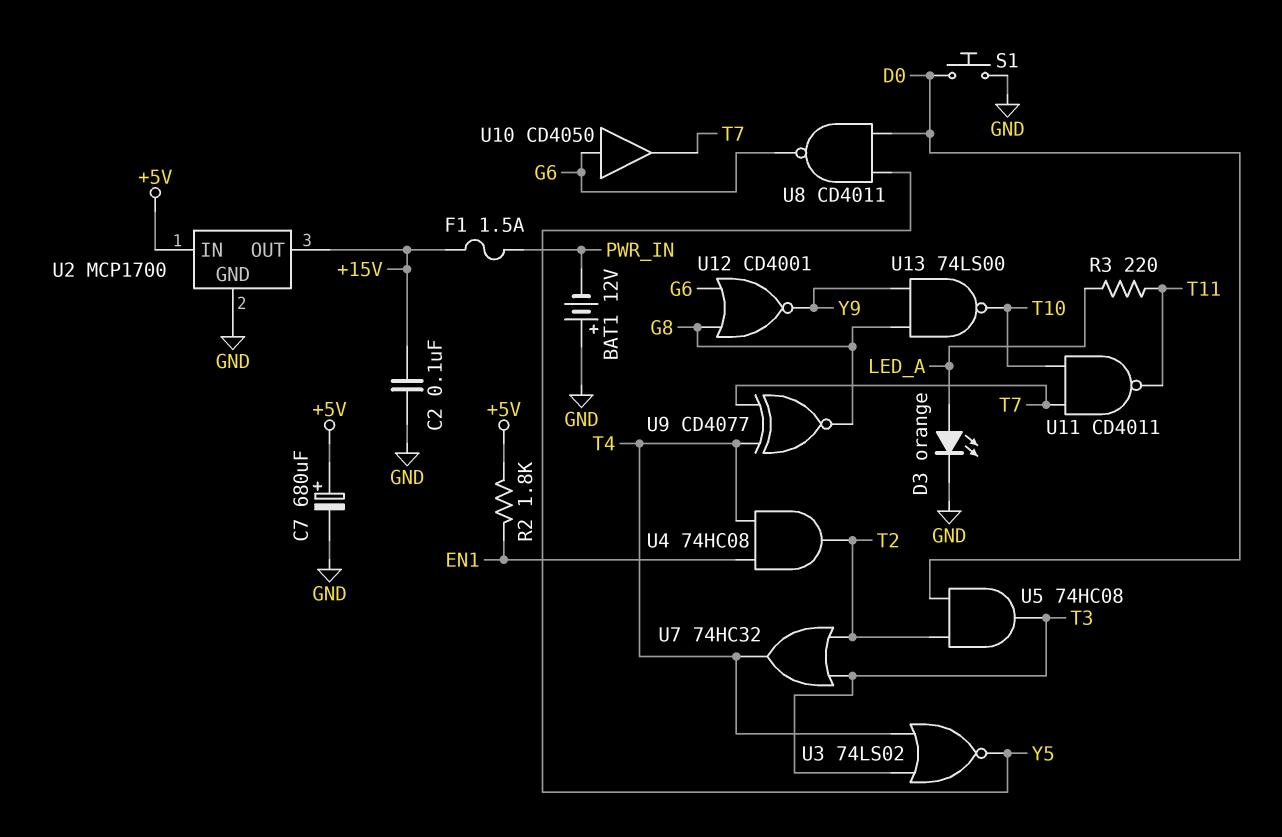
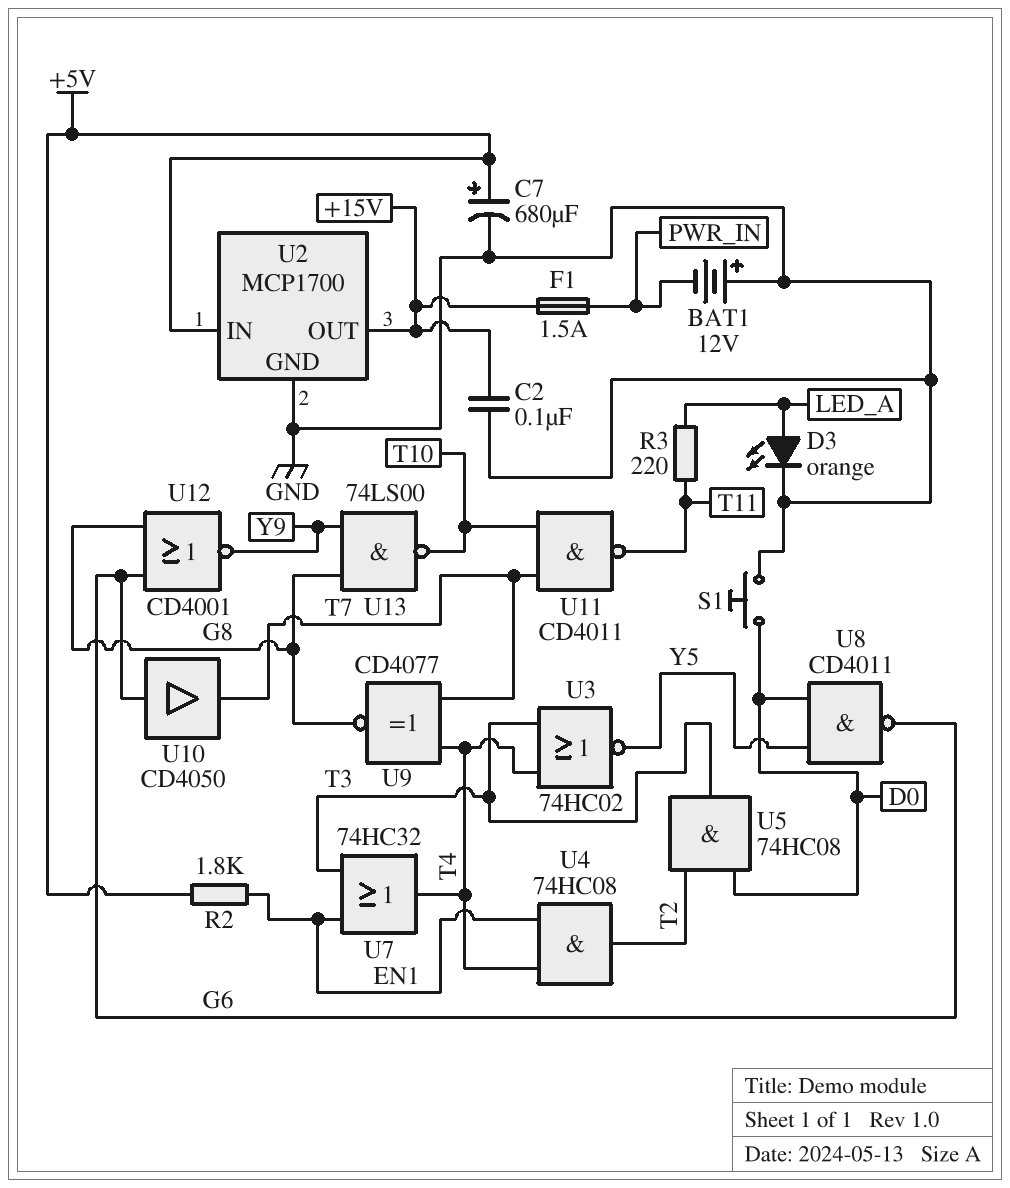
U3: NOR 74LS02 (in T3, in T4, out Y5) -> NOR 74HC02 (in T3, in T4, out Y5)
U7: OR 74HC32 (in T2, in T3, out T4) -> OR 74HC32 (in EN1, in T3, out T4)

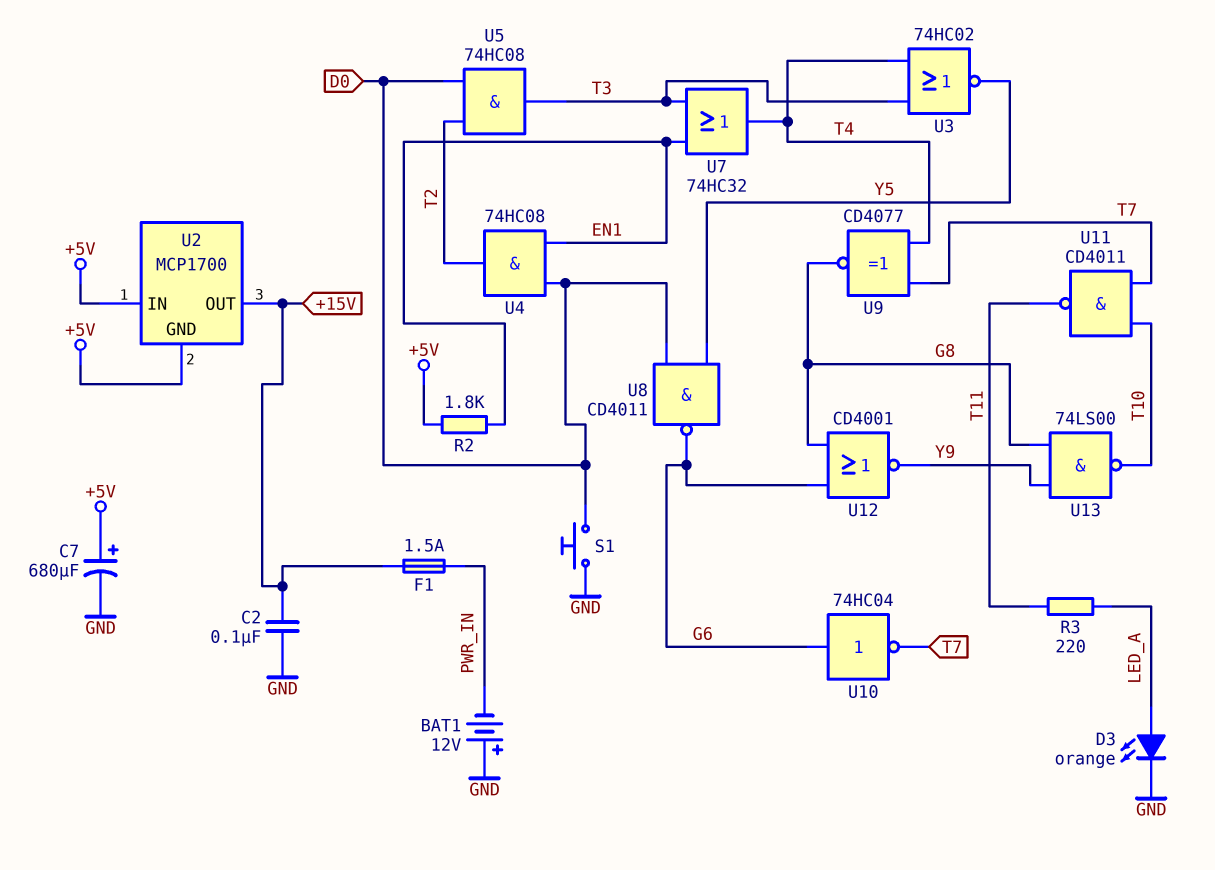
U2 pin GND: GND -> +5V
U4: AND 74HC08 (in EN1, in T4, out T2) -> AND 74HC08 (in D0, in EN1, out T2)
U10: buffer CD4050 (in G6, out T7) -> NOT 74HC04 (in G6, out T7)

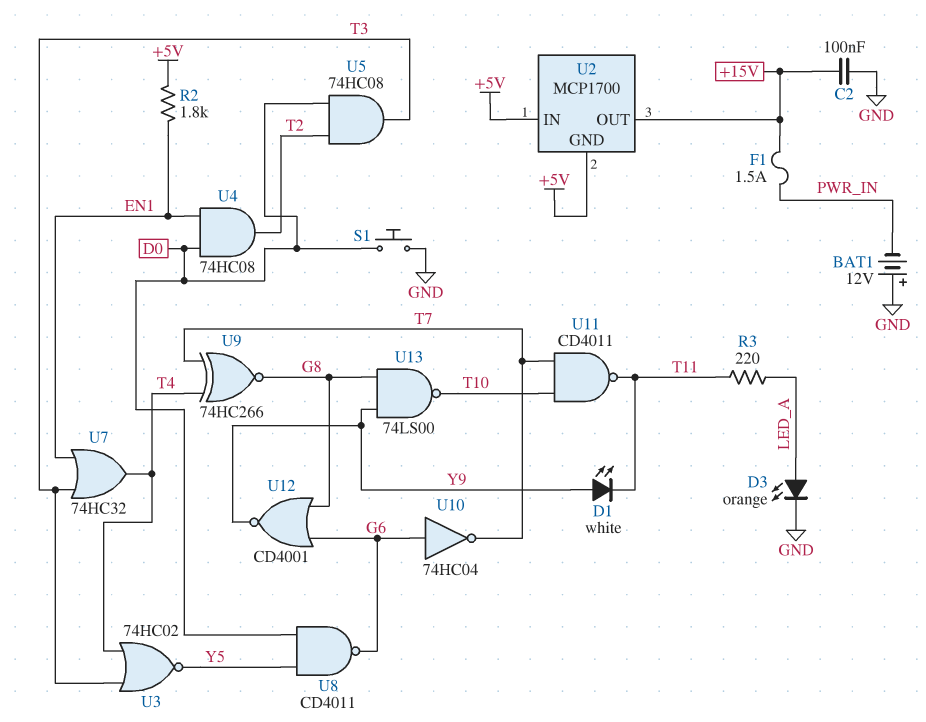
C7: 680uF (plus +5V, minus GND) -> none
D1: none -> LED white (A Y9, K T11)
U9: XNOR CD4077 (in T4, in T7, out G8) -> XNOR 74HC266 (in T4, in T7, out G8)

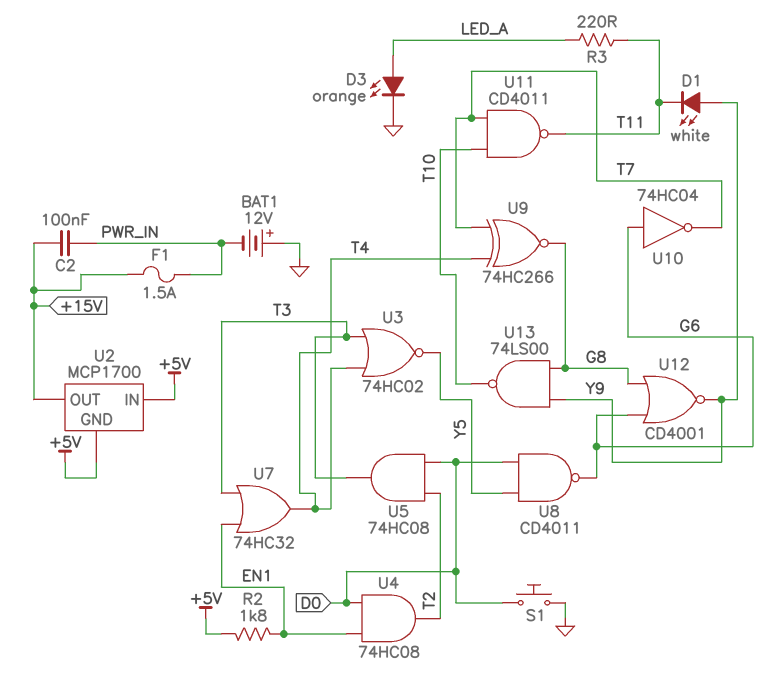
C2: 100nF (+15V, GND) -> 100nF (+15V, PWR_IN)

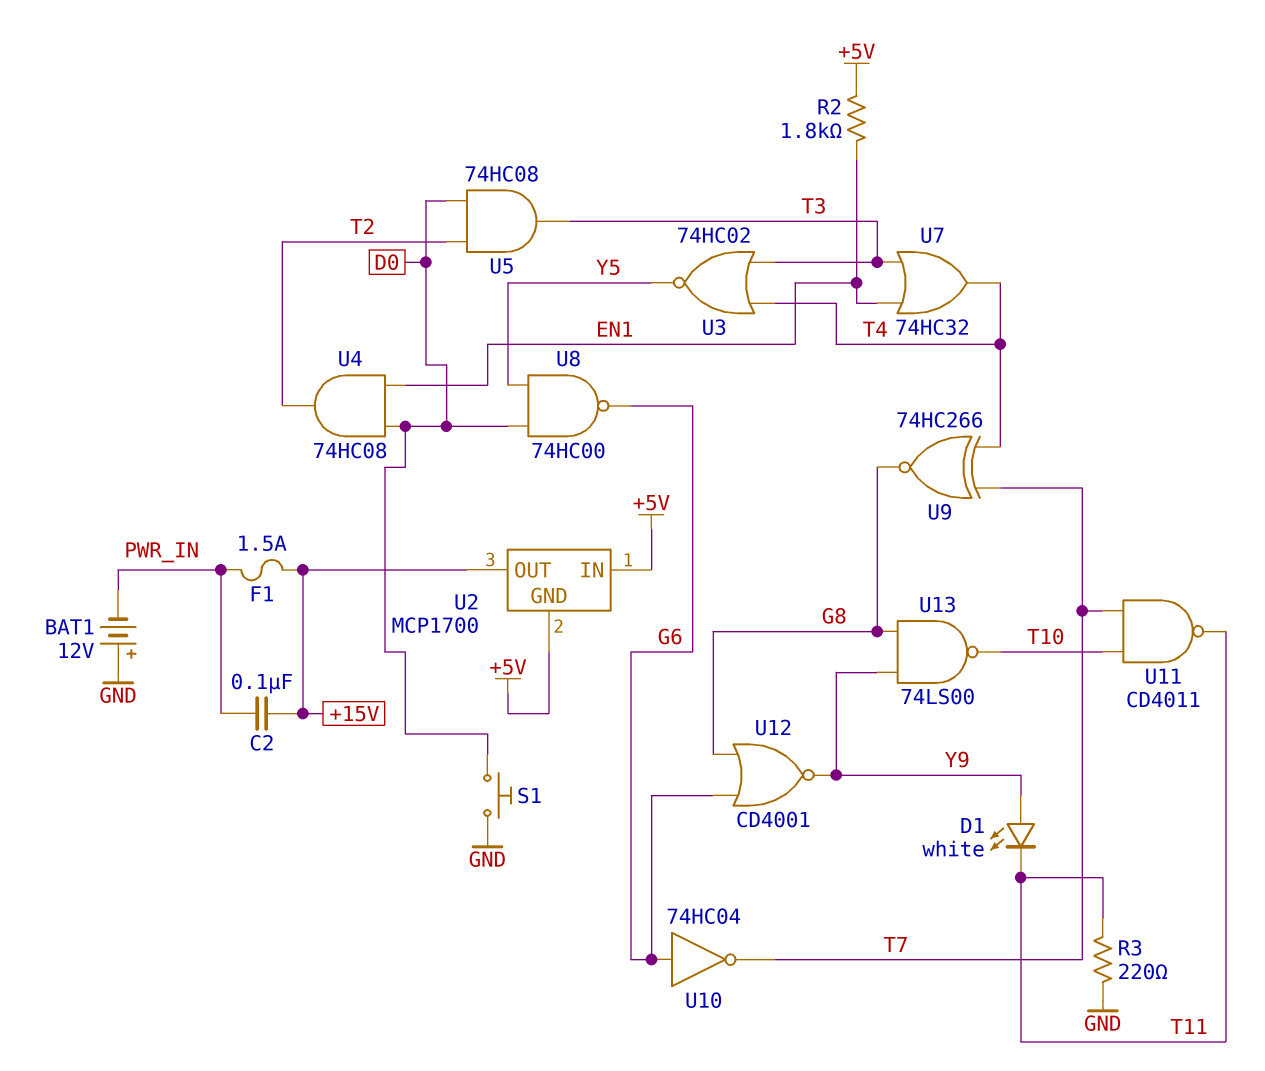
D3: LED orange (A LED_A, K GND) -> none
R3: 220 (LED_A, T11) -> 220 (GND, T11)
U8: NAND CD4011 (in D0, in Y5, out G6) -> NAND 74HC00 (in D0, in Y5, out G6)

